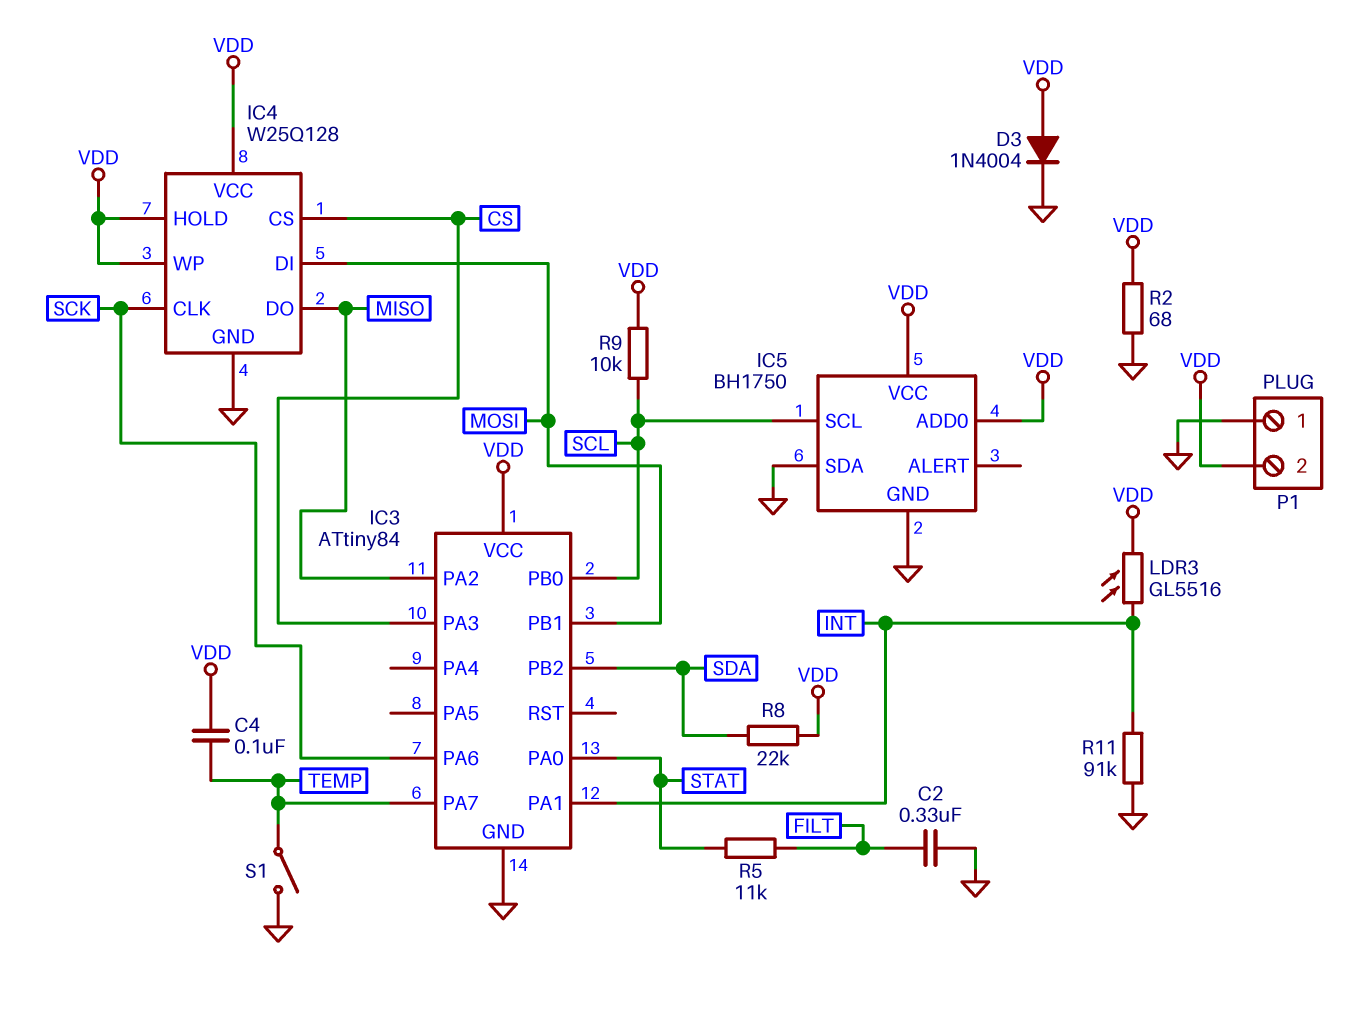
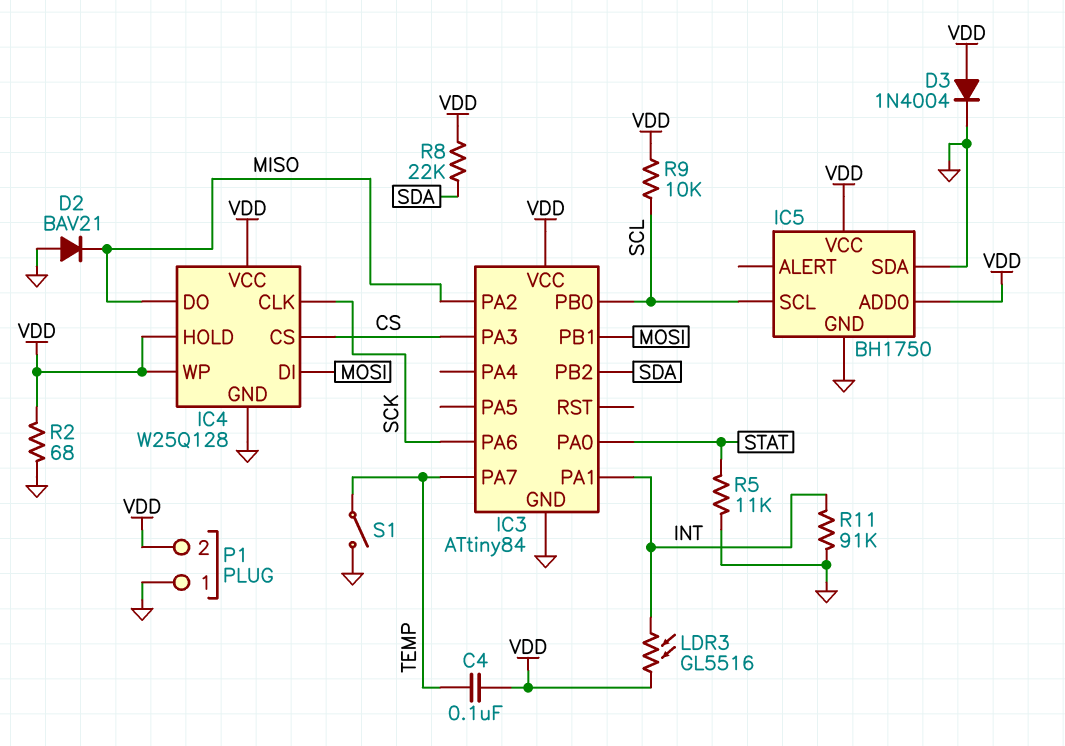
C2: 330nF (FILT, GND) -> none
D2: none -> diode BAV21 (A GND, K MISO)
R5: 11k (FILT, STAT) -> 11k (GND, STAT)

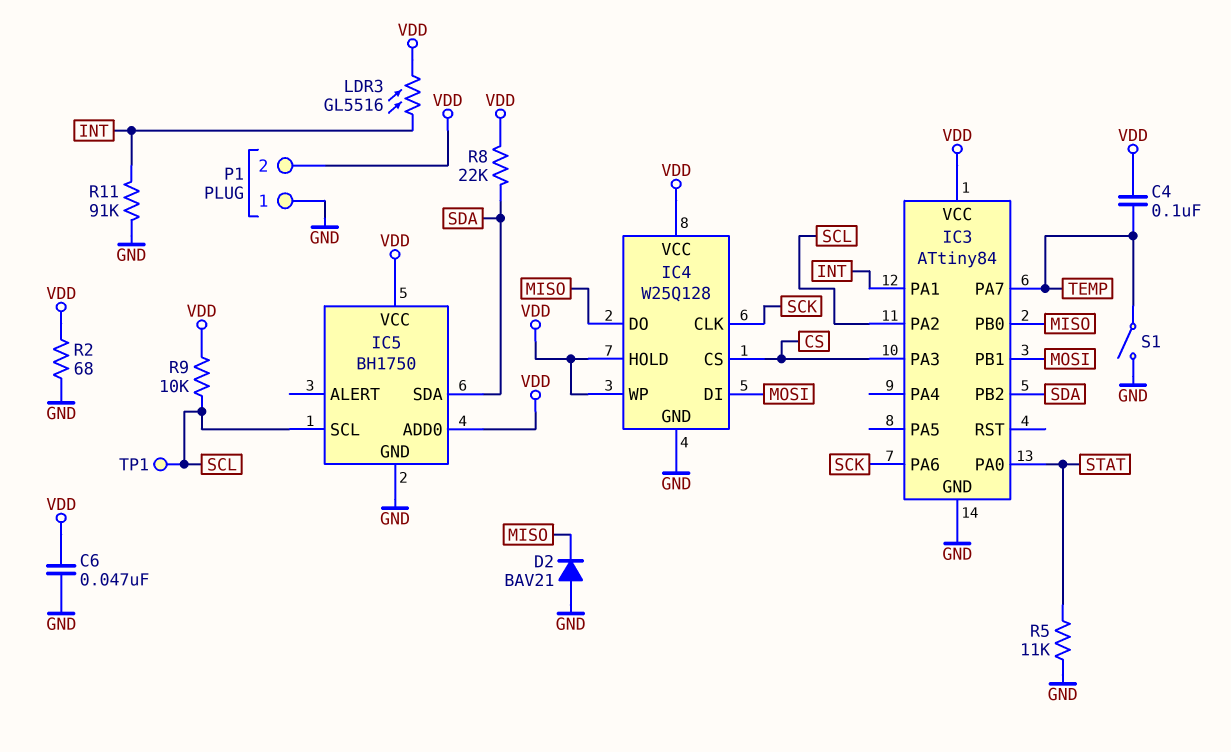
C6: none -> 47nF (GND, VDD)
D3: diode 1N4004 (A VDD, K GND) -> none
IC3 pin PA2: MISO -> SCL
IC3 pin PB0: SCL -> MISO
IC5 pin SDA: GND -> SDA
TP1: none -> test point (SCL)

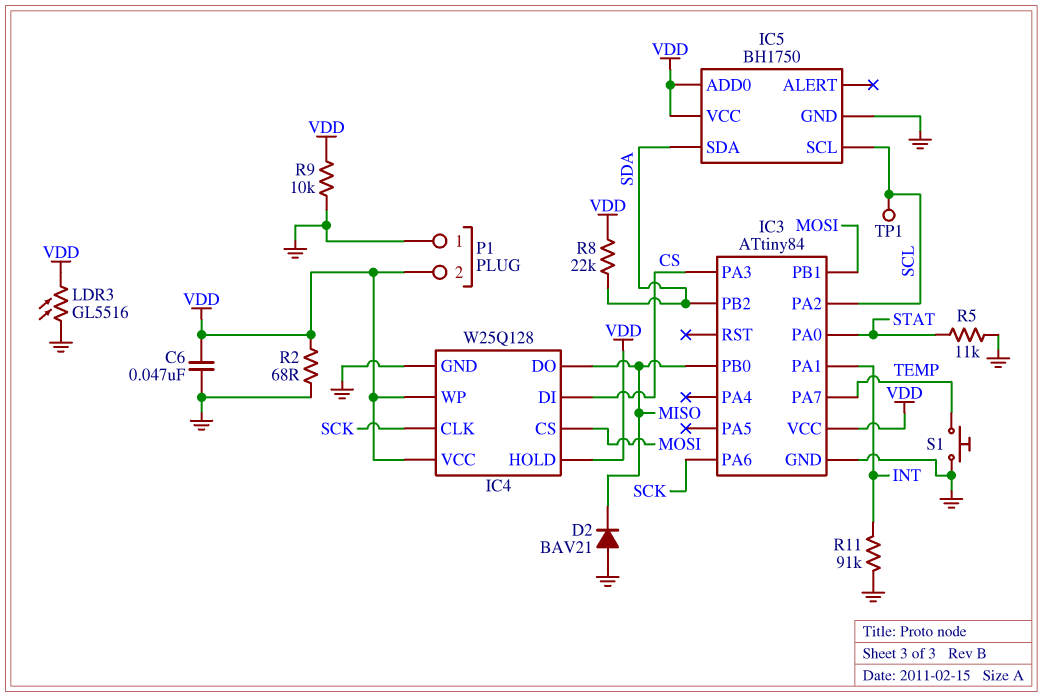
C4: 100nF (TEMP, VDD) -> none
IC4 pin CS: CS -> MOSI
IC4 pin DI: MOSI -> CS
LDR3: GL5516 (INT, VDD) -> GL5516 (GND, VDD)
R9: 10k (SCL, VDD) -> 10k (GND, VDD)
S1: switch (GND, TEMP) -> button (GND, TEMP)

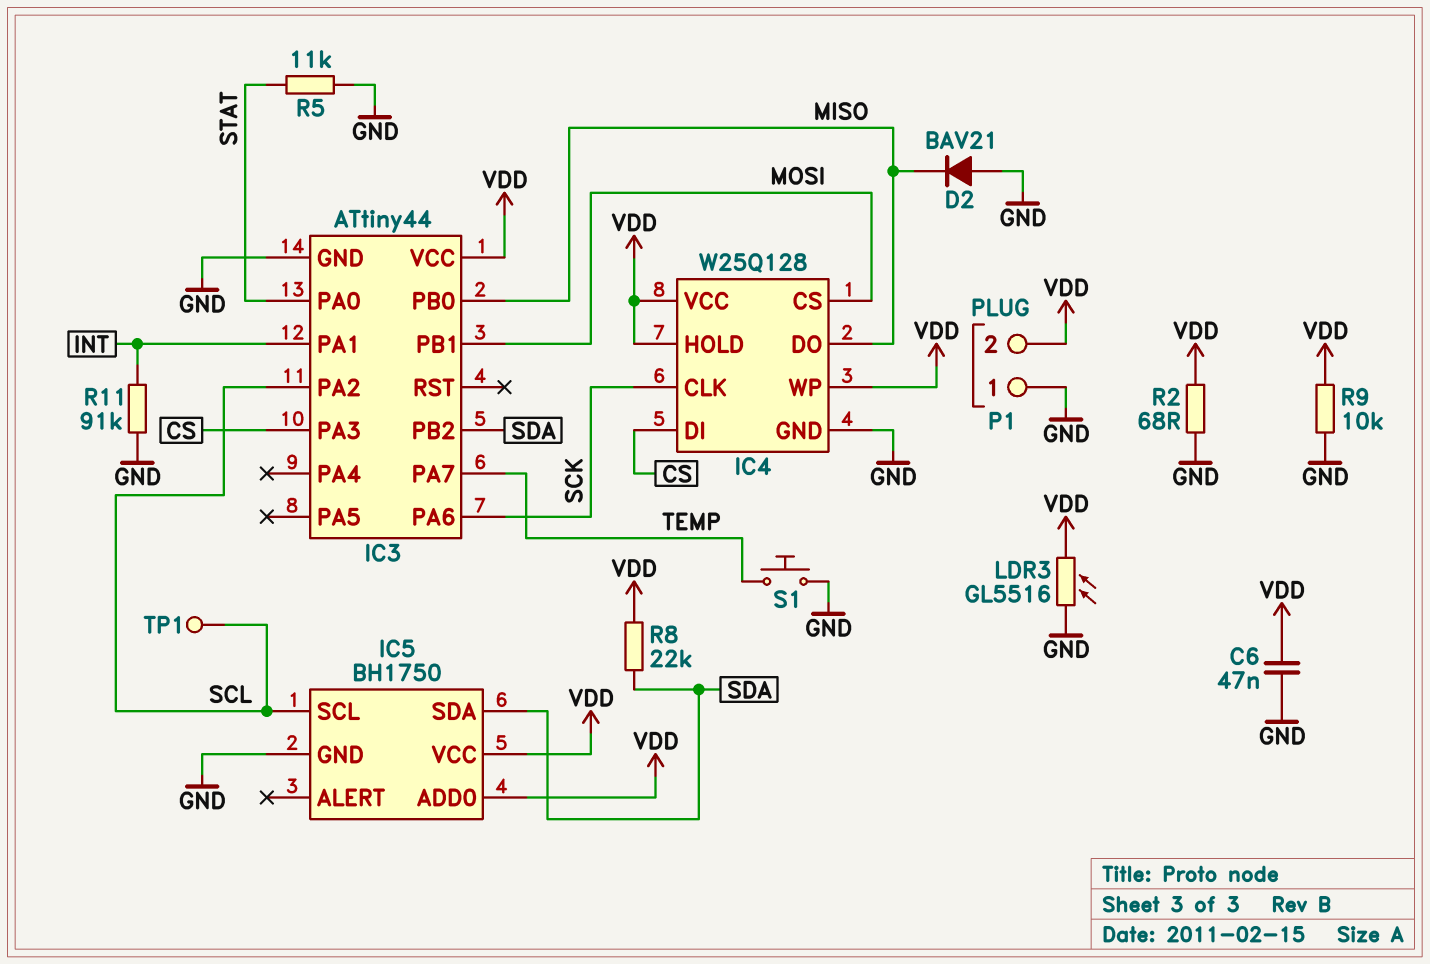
IC3: ATtiny84 -> ATtiny44

